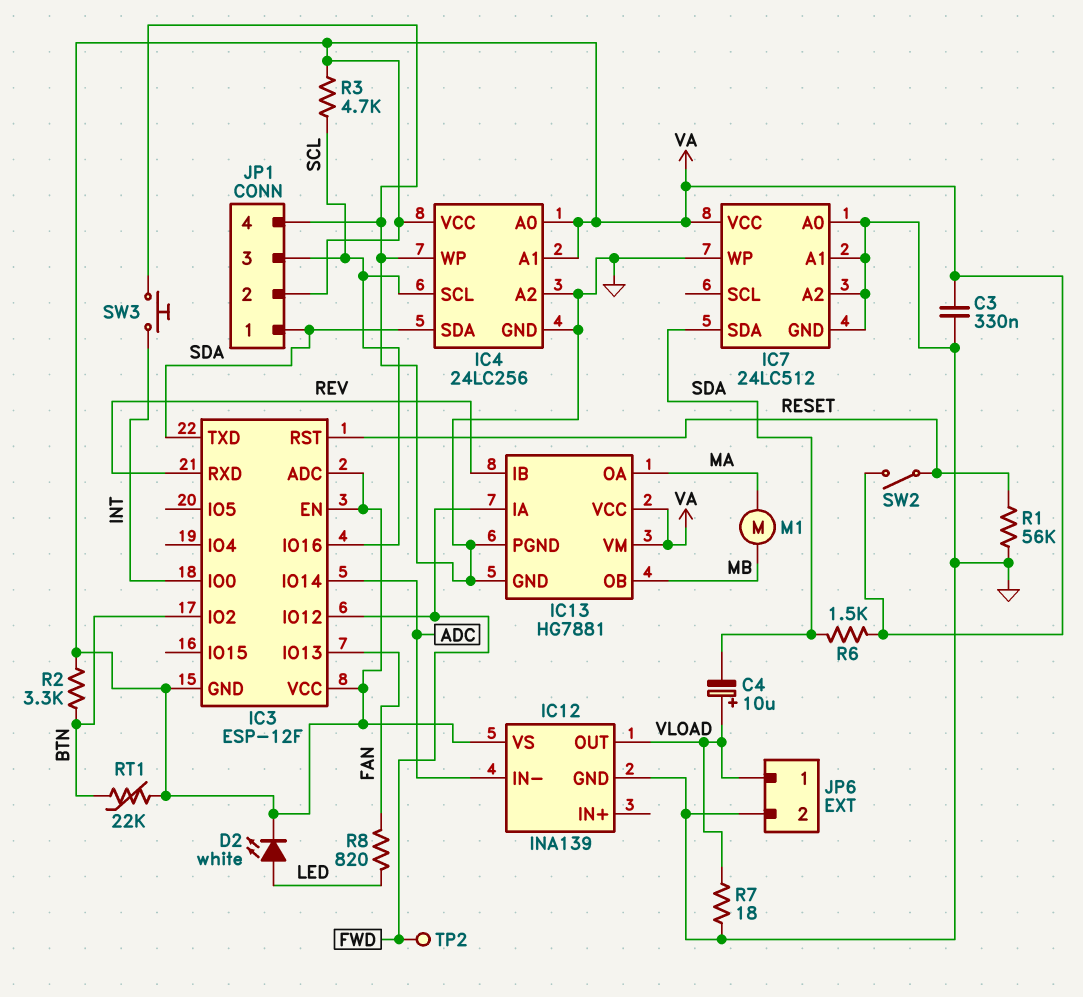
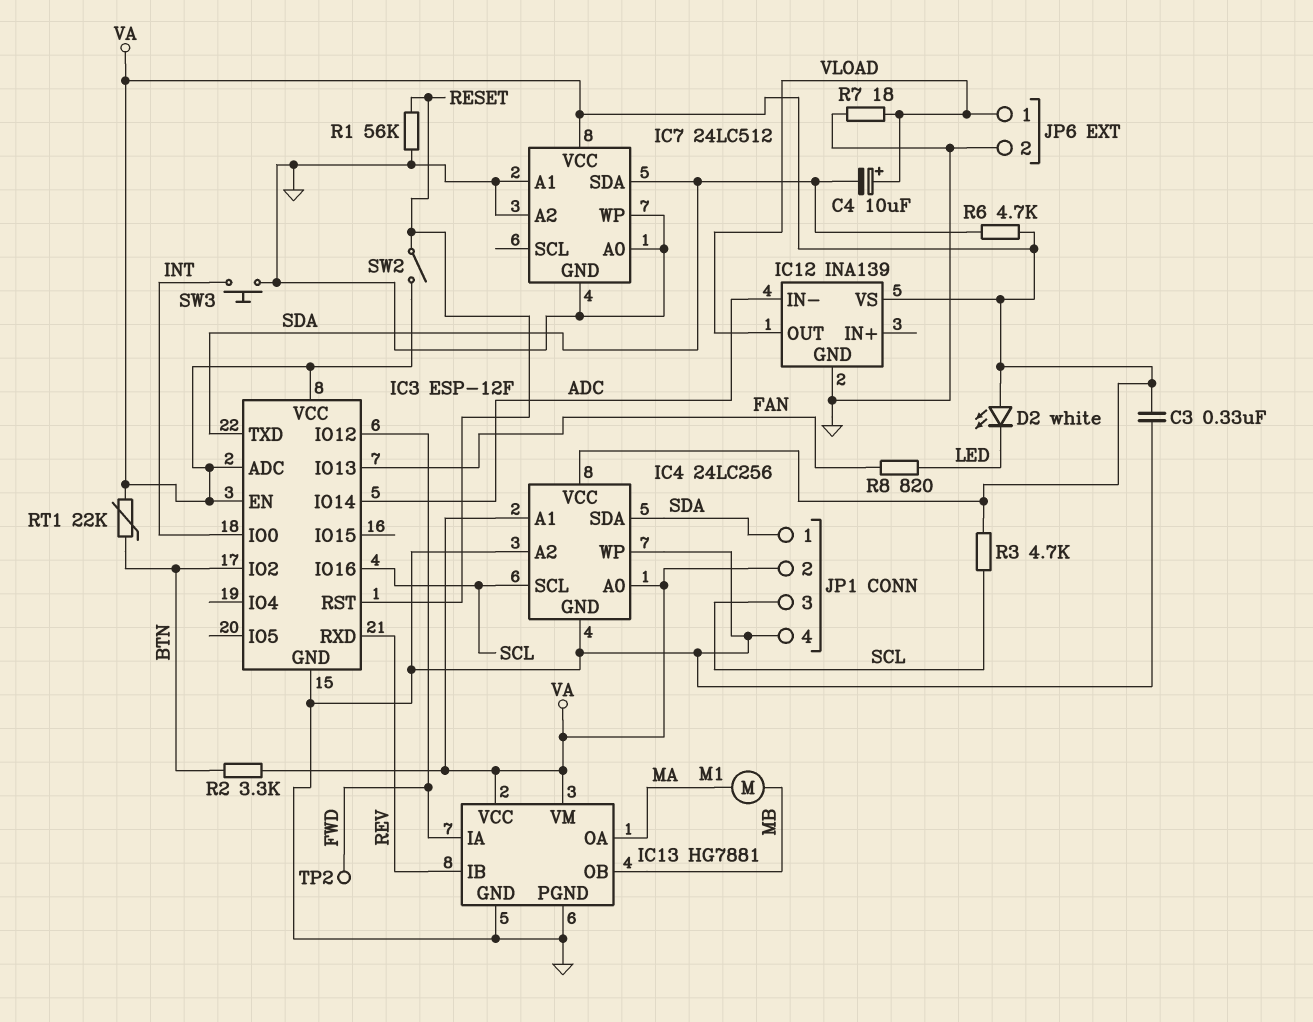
D2: LED white (A LED, K VA) -> LED white (A VA, K LED)
IC3 pin GND: VA -> GND
R6: 1.5k (SDA, VA) -> 4.7k (SDA, VA)

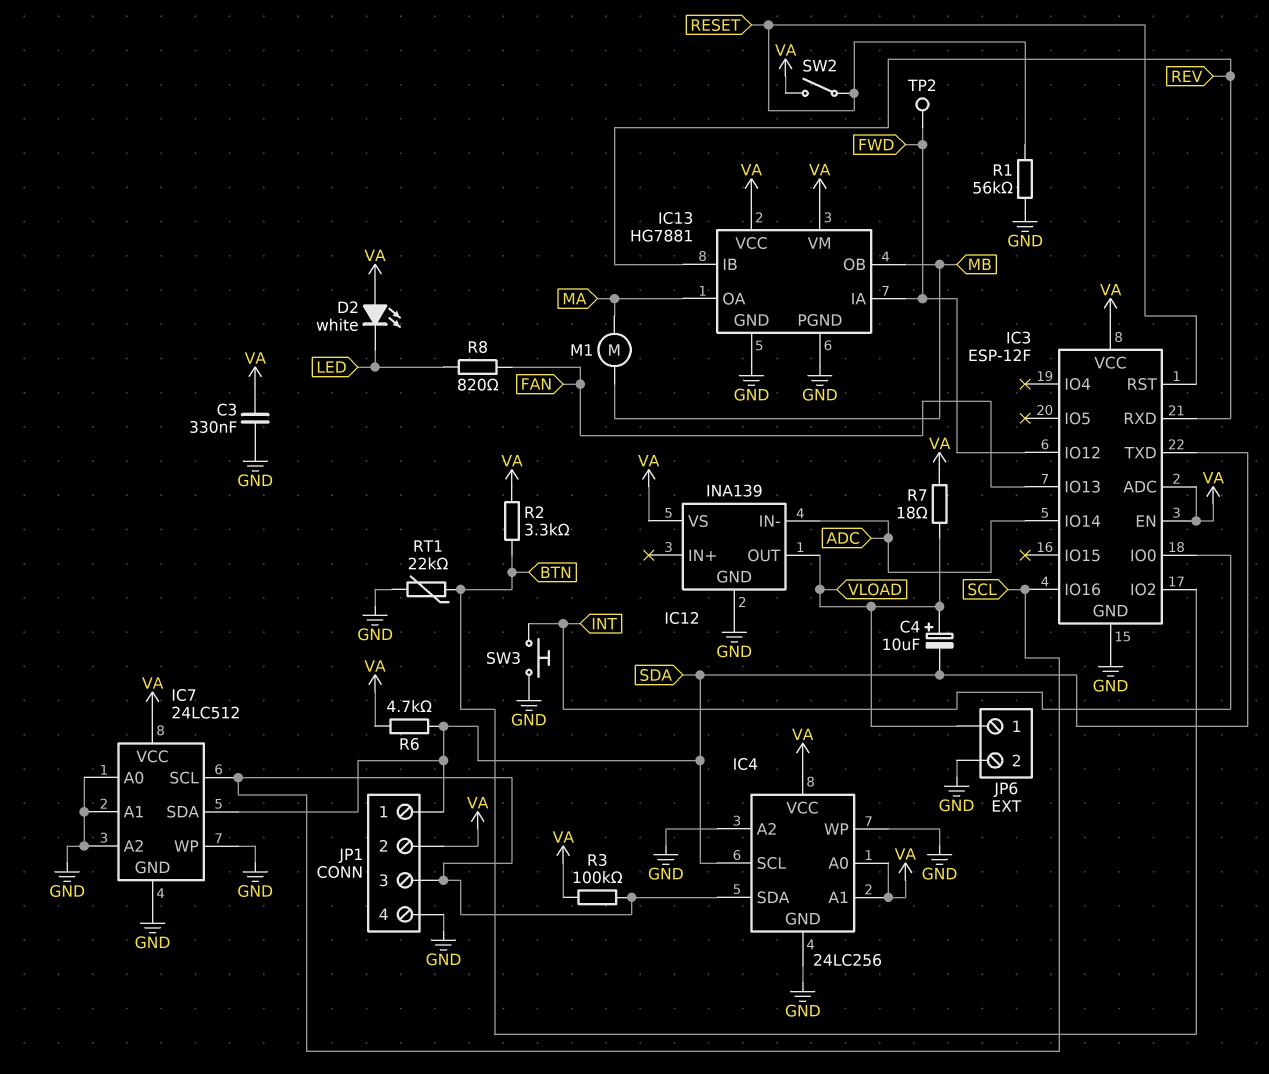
IC4 pin SCL: SCL -> SDA
IC4 pin SDA: SDA -> SCL
IC7 pin SCL: none -> SCL
R3: 4.7k (SCL, VA) -> 100k (SCL, VA)
R7: 18 (GND, VLOAD) -> 18 (VA, VLOAD)
RT1: 22k (BTN, VA) -> 22k (BTN, GND)

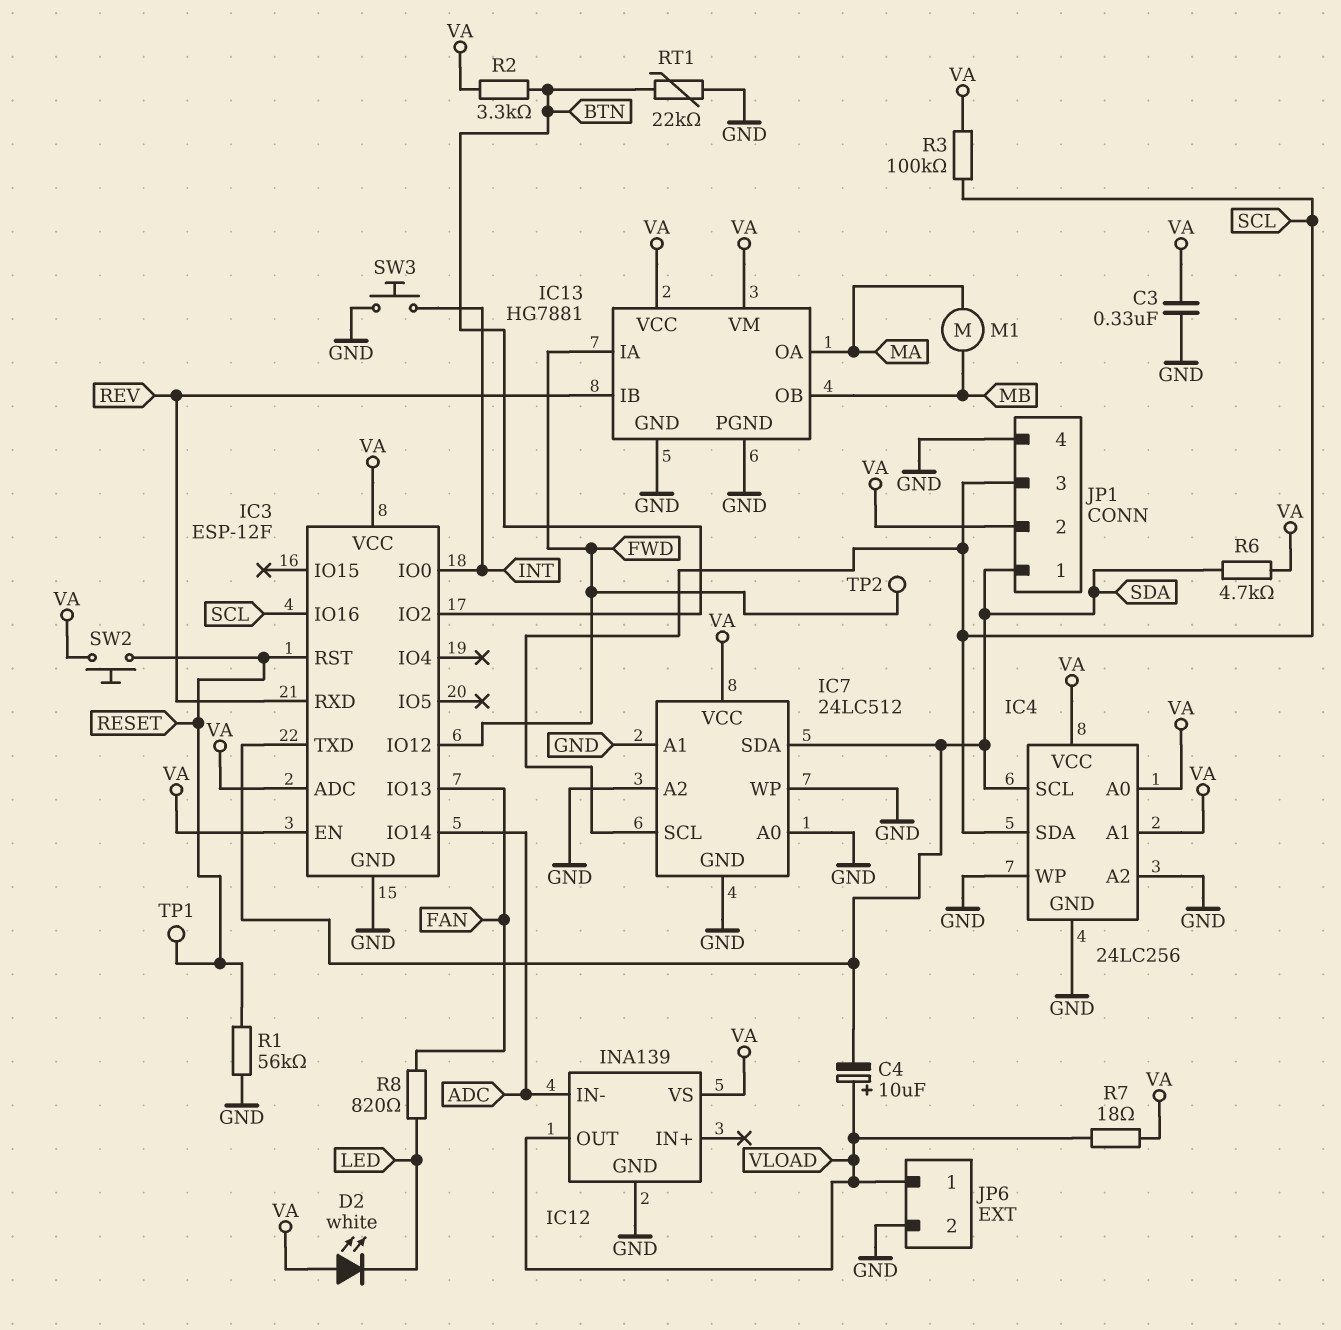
SW2: switch (RESET, VA) -> button (RESET, VA)
TP1: none -> test point (RESET)

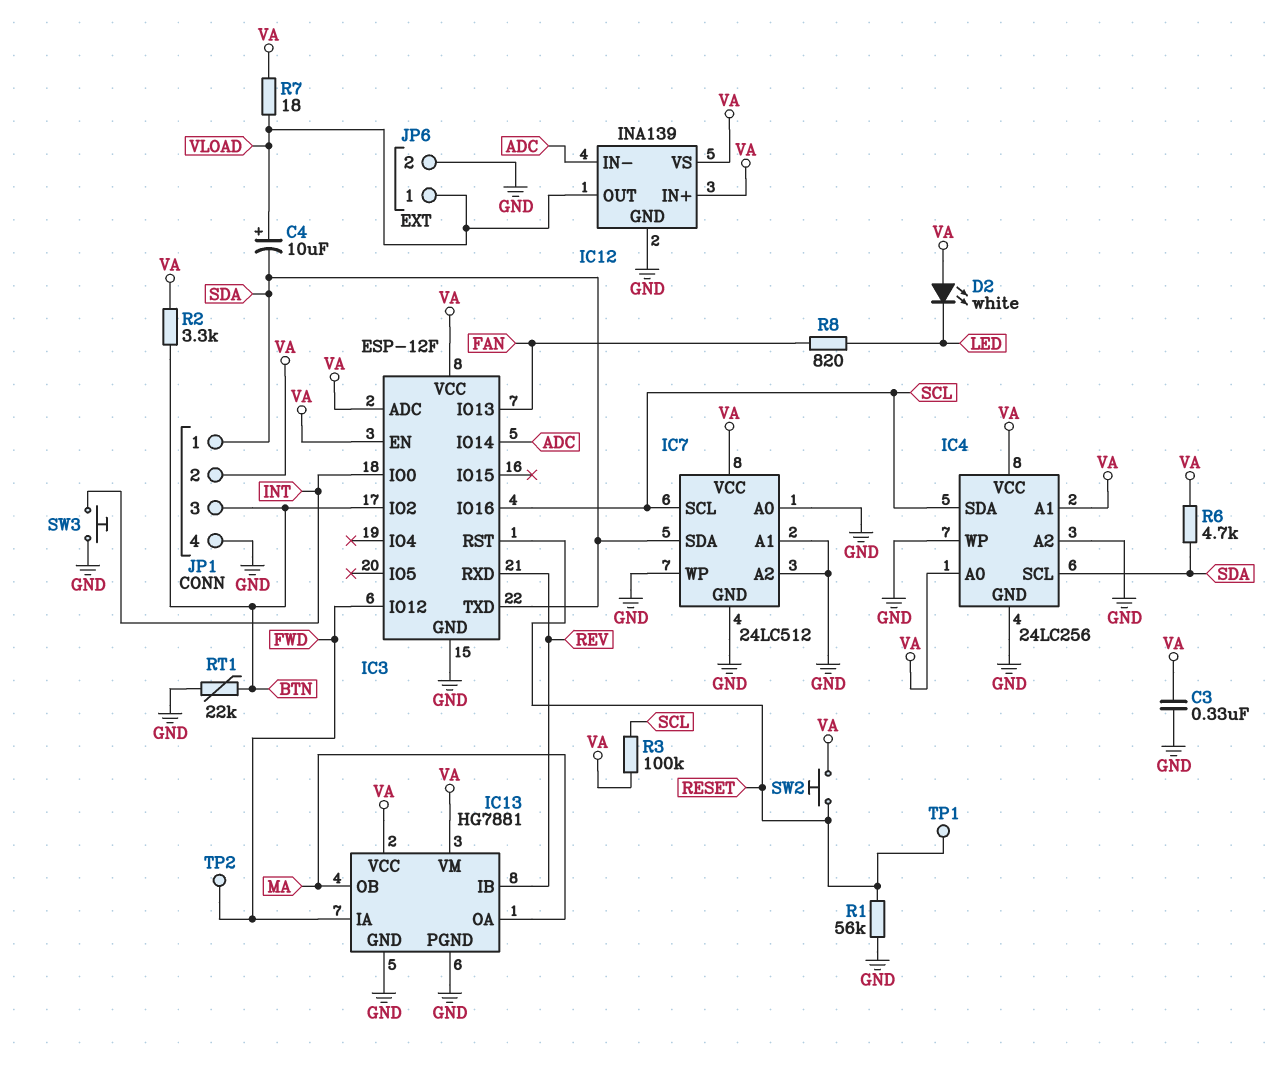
IC12 pin IN+: none -> VA
IC13 pin OB: MB -> MA
JP1 pin 3: SCL -> BTN
M1: motor (MA, MB) -> none

